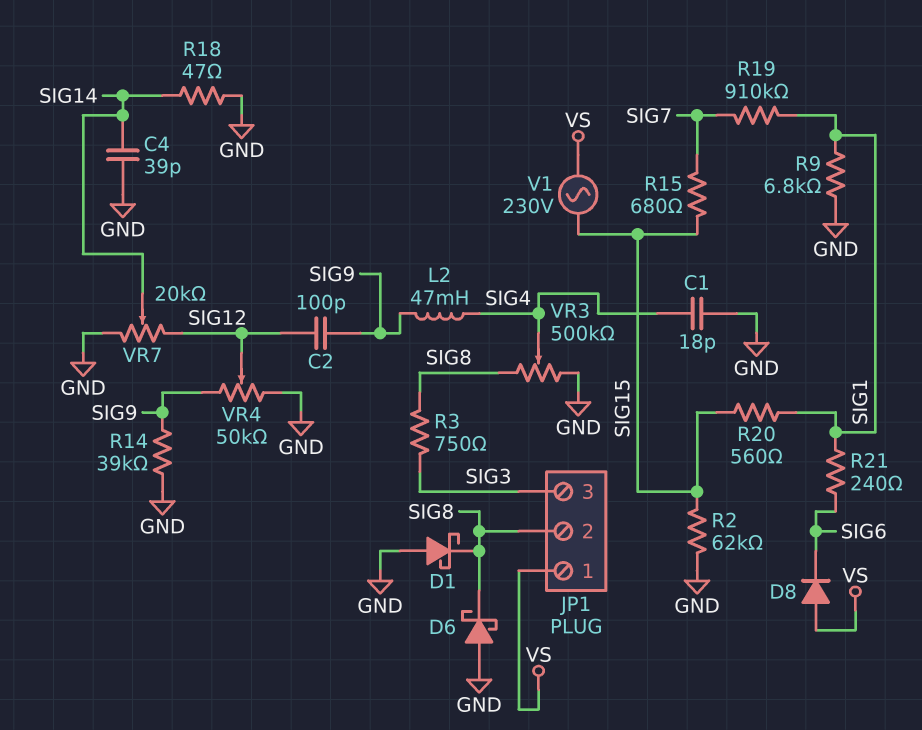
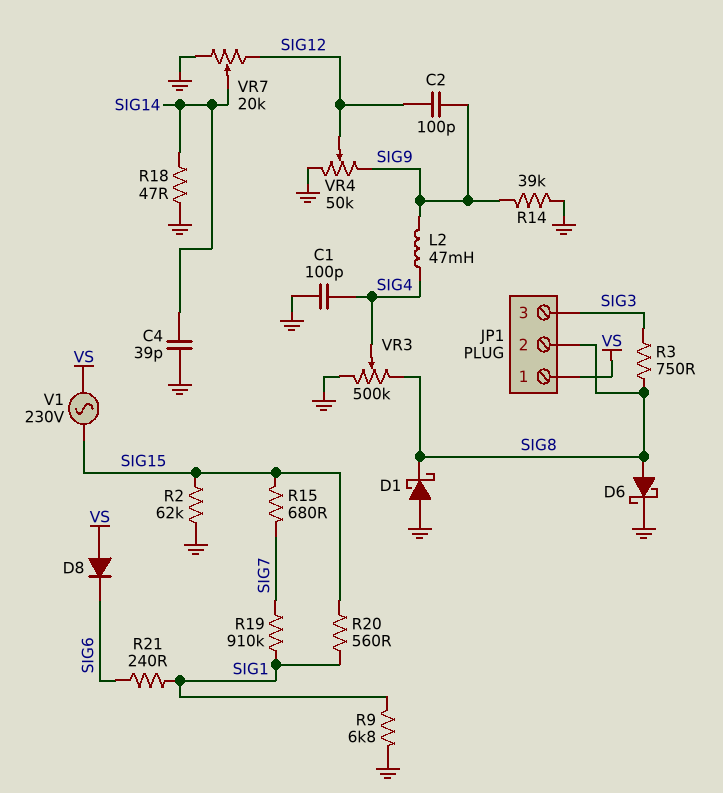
C1: 18pF (GND, SIG4) -> 100pF (GND, SIG4)
D6: schottky (A GND, K SIG8) -> schottky (A SIG8, K GND)

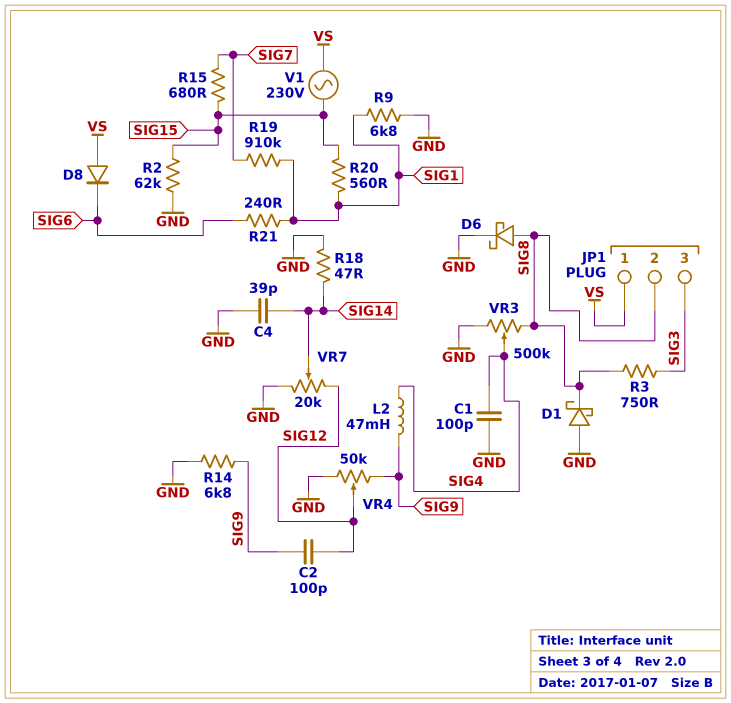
R14: 39k (GND, SIG9) -> 6.8k (GND, SIG9)

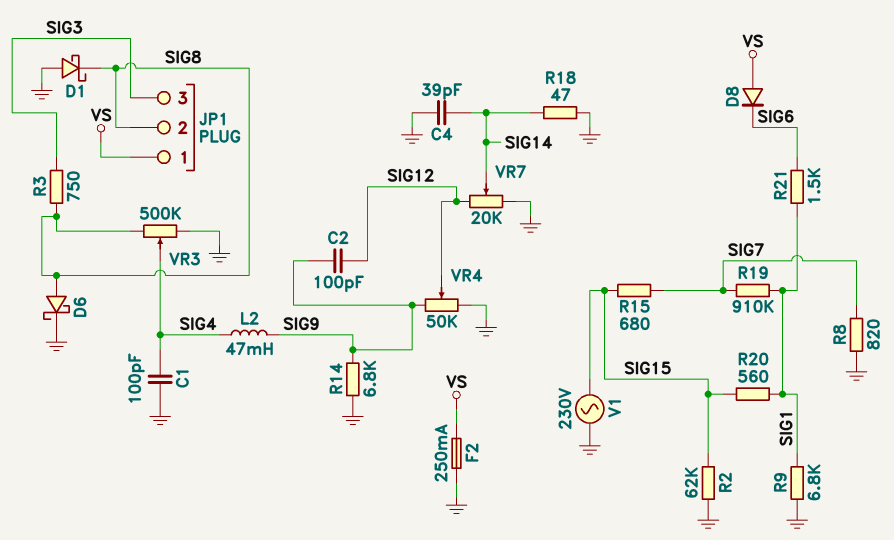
F2: none -> 250mA (GND, VS)
R8: none -> 820 (GND, SIG7)
R21: 240 (SIG1, SIG6) -> 1.5k (SIG1, SIG6)
V1: AC 230V (SIG15, VS) -> AC 230V (GND, SIG15)

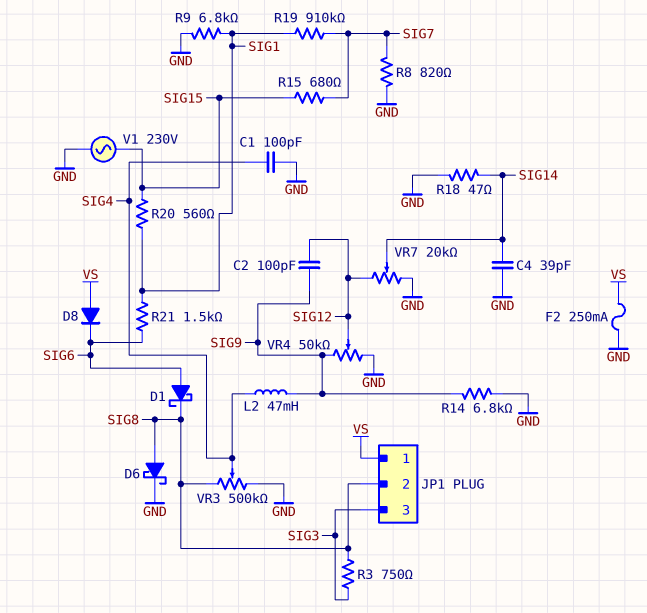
D1: schottky (A GND, K SIG8) -> schottky (A SIG6, K SIG8)
R2: 62k (GND, SIG15) -> none

